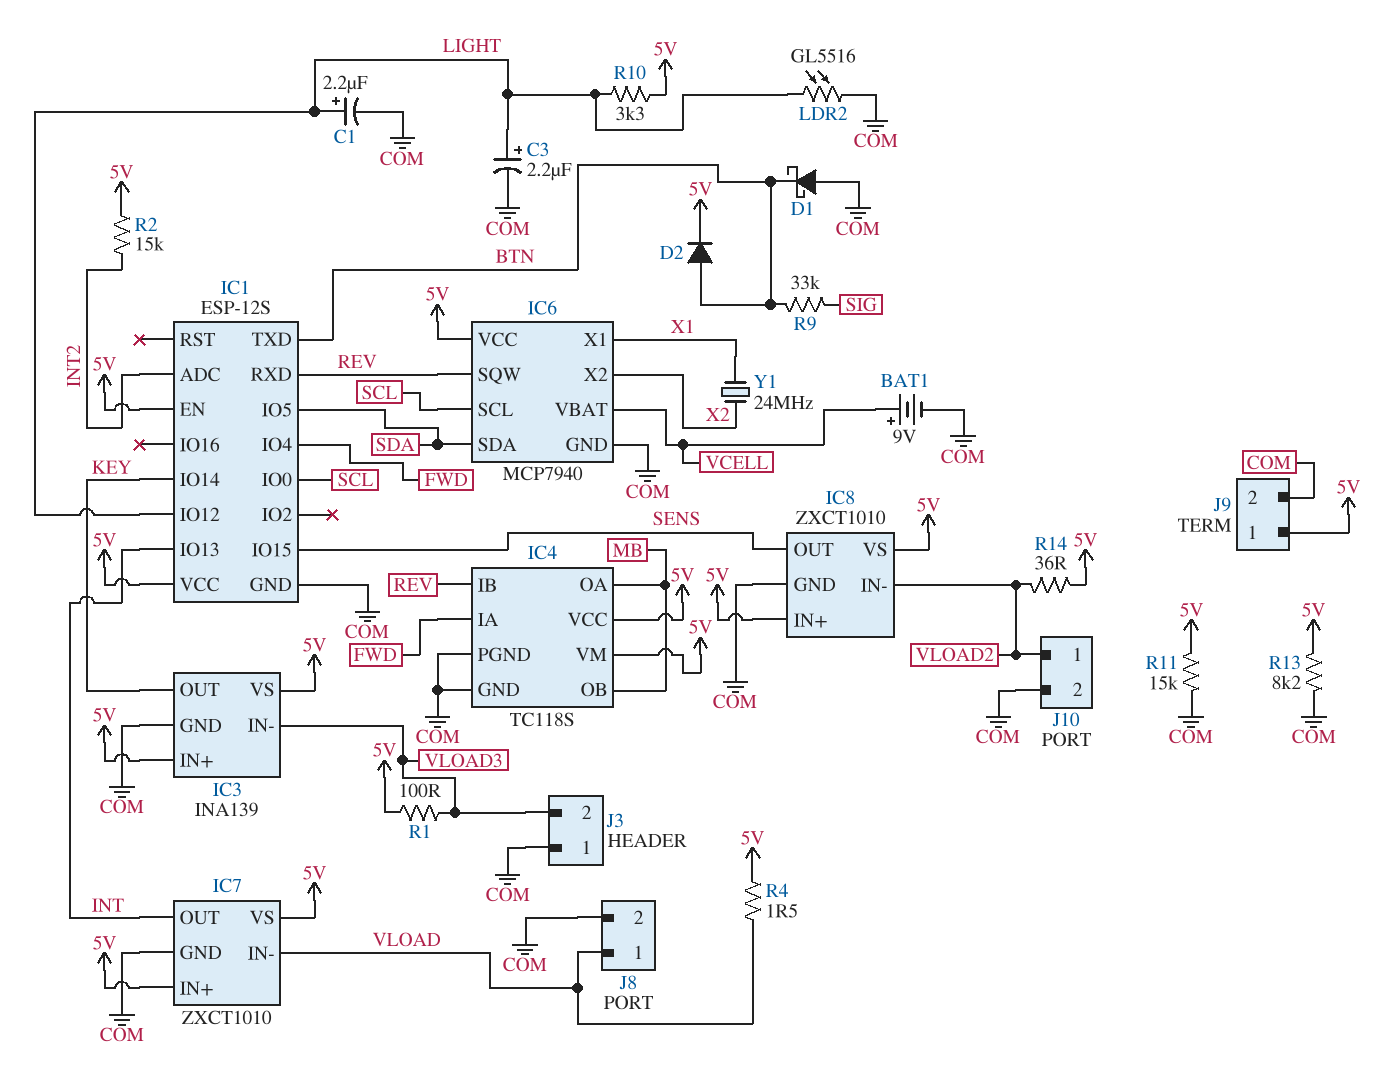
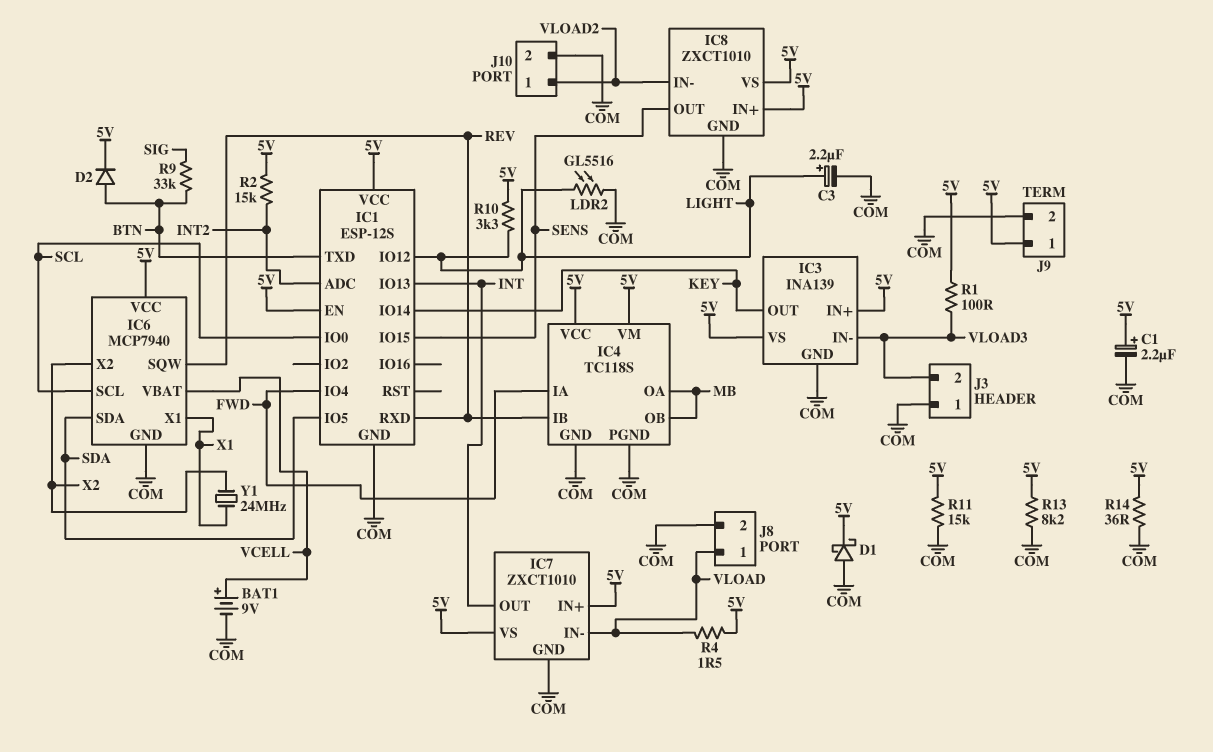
C1: 2.2uF (plus LIGHT, minus COM) -> 2.2uF (plus 5V, minus COM)
D1: schottky (A COM, K BTN) -> schottky (A COM, K 5V)
R14: 36 (5V, VLOAD2) -> 36 (5V, COM)

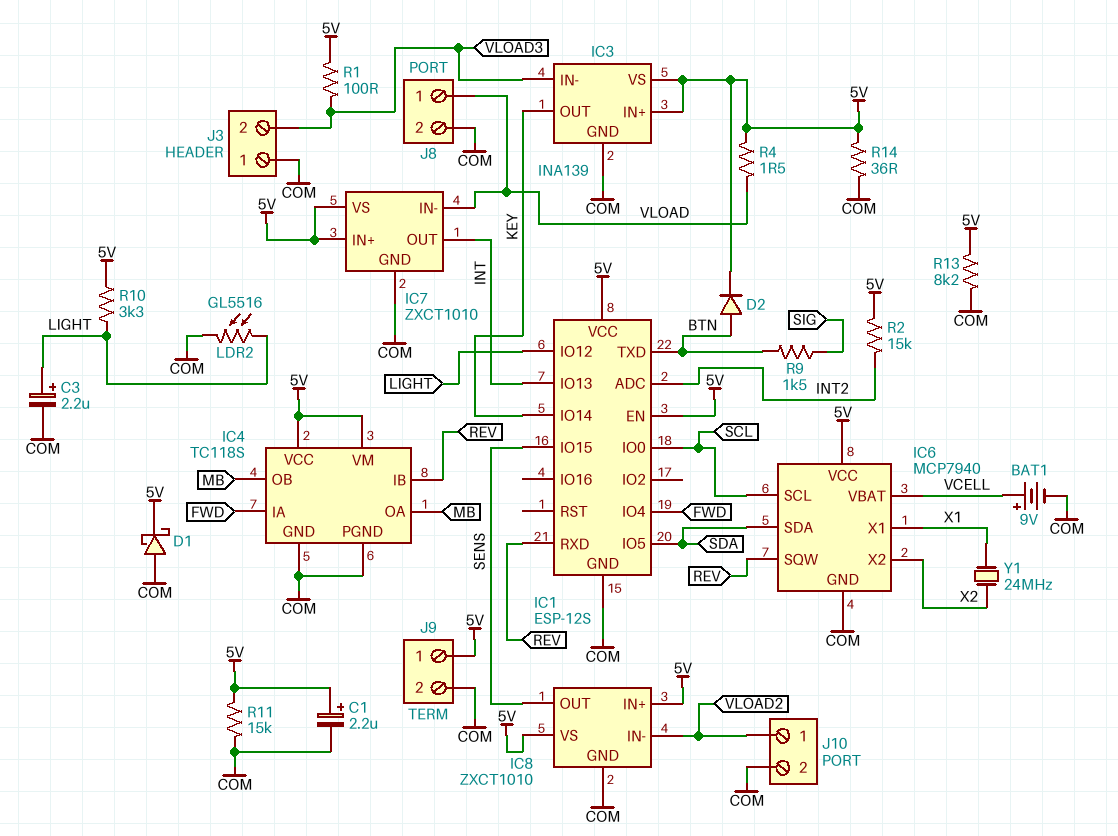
R9: 33k (BTN, SIG) -> 1.5k (BTN, SIG)

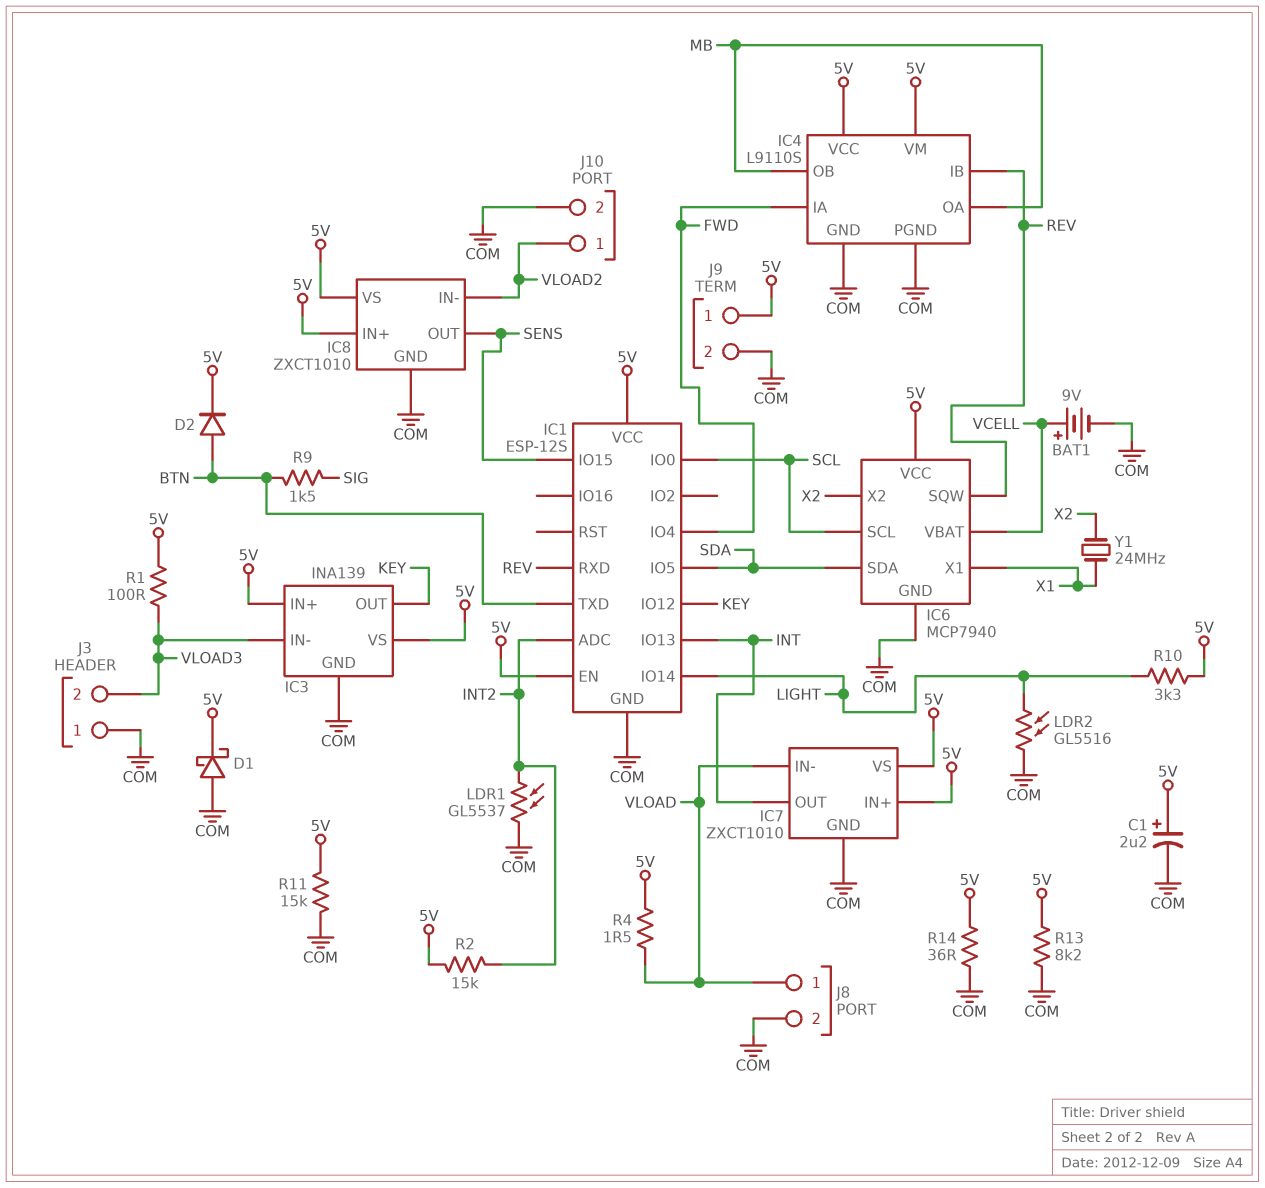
C3: 2.2uF (plus LIGHT, minus COM) -> none
IC1 pin IO12: LIGHT -> KEY
IC1 pin IO14: KEY -> LIGHT
IC4: TC118S -> L9110S
LDR1: none -> GL5537 (COM, INT2)

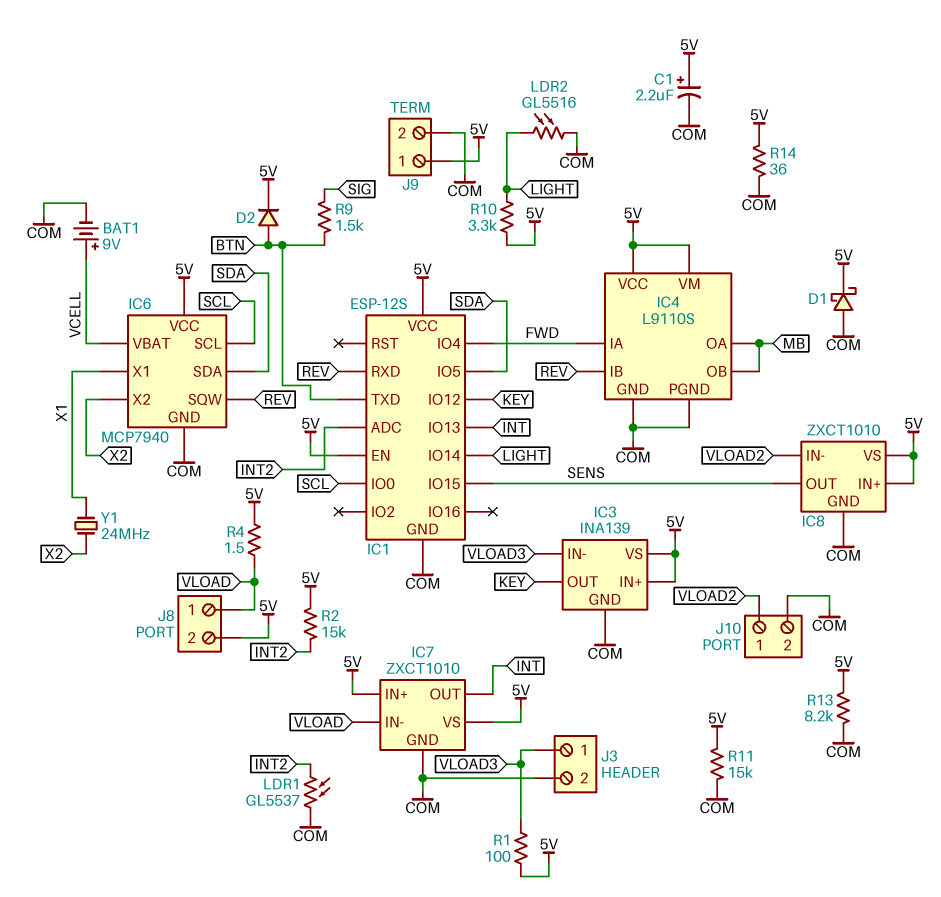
J3 pin 1: COM -> VLOAD3
J3 pin 2: VLOAD3 -> COM
J8 pin 2: COM -> 5V

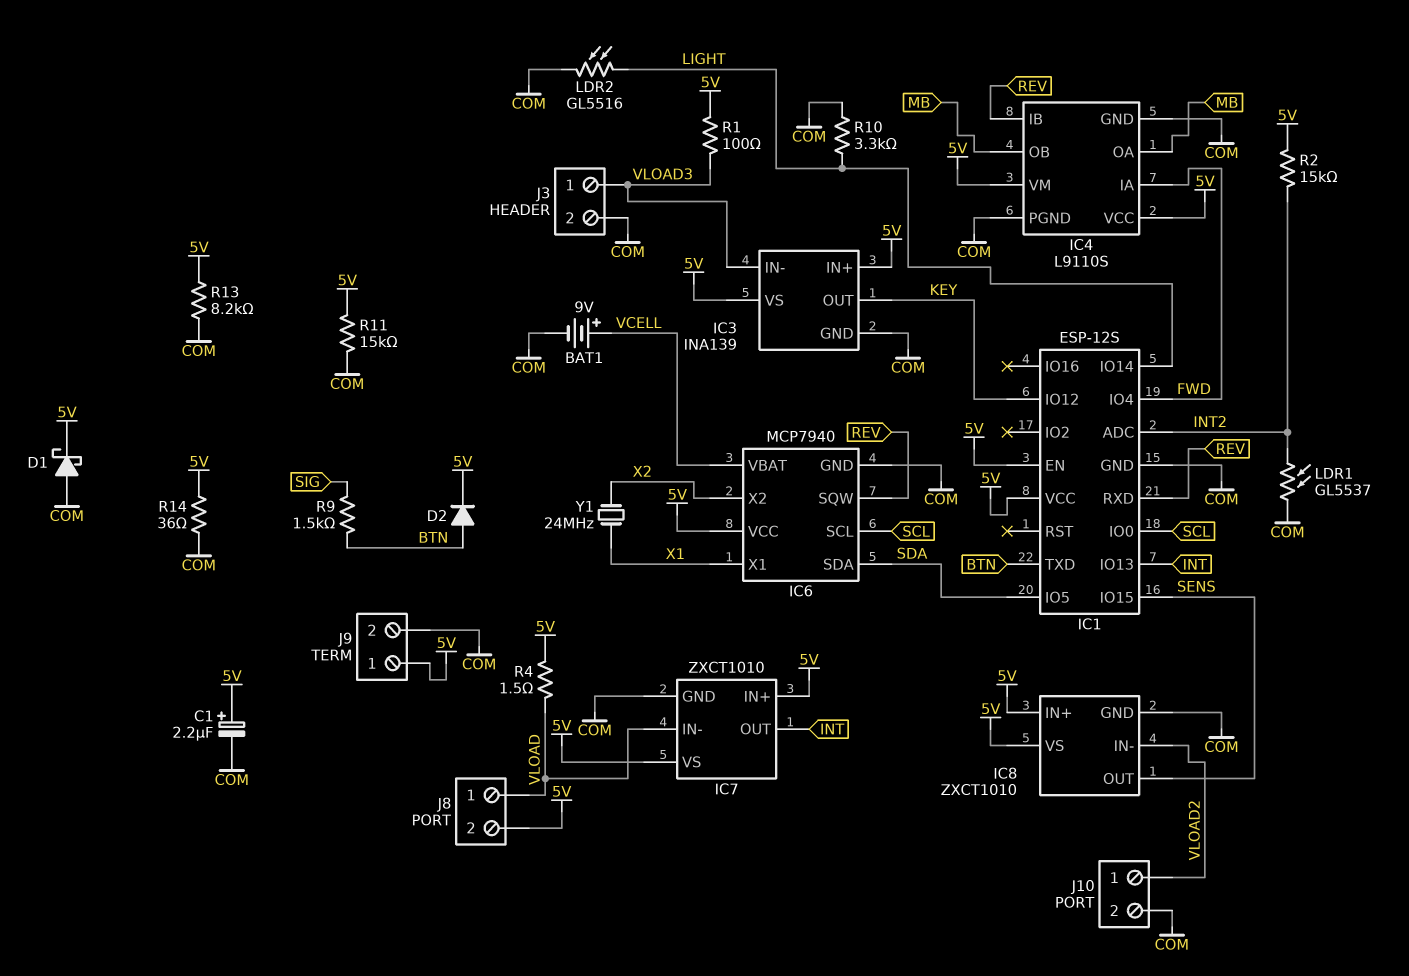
R10: 3.3k (5V, LIGHT) -> 3.3k (COM, LIGHT)

